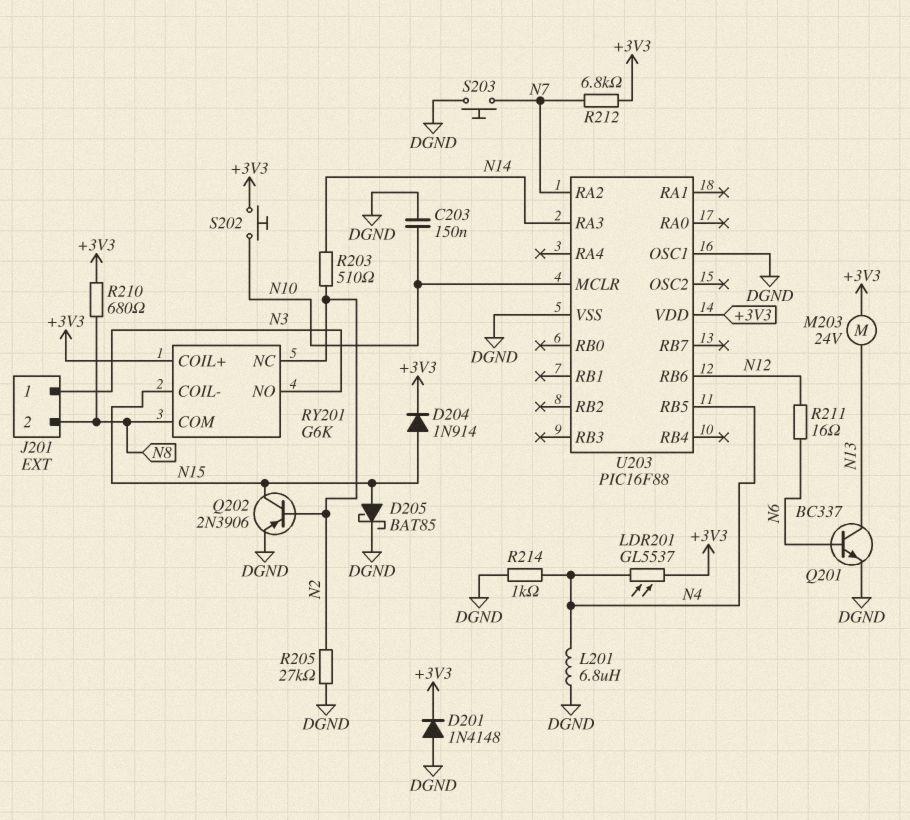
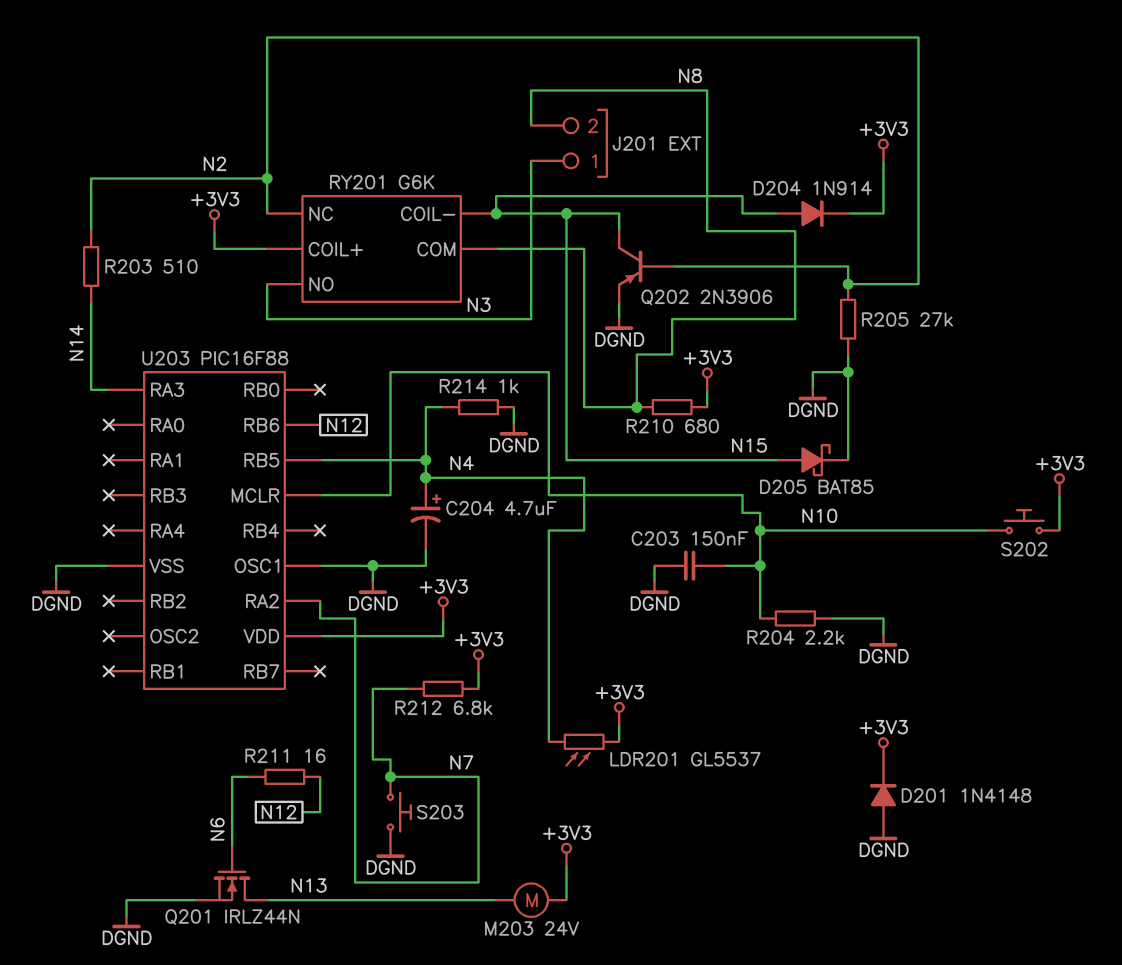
C204: none -> 4.7uF (plus N4, minus DGND)
L201: 6.8uH (DGND, N4) -> none
Q201: NPN BC337 (B N6, C N13, E DGND) -> NMOS IRLZ44N (G N6, D N13, S DGND)
R204: none -> 2.2k (DGND, N10)

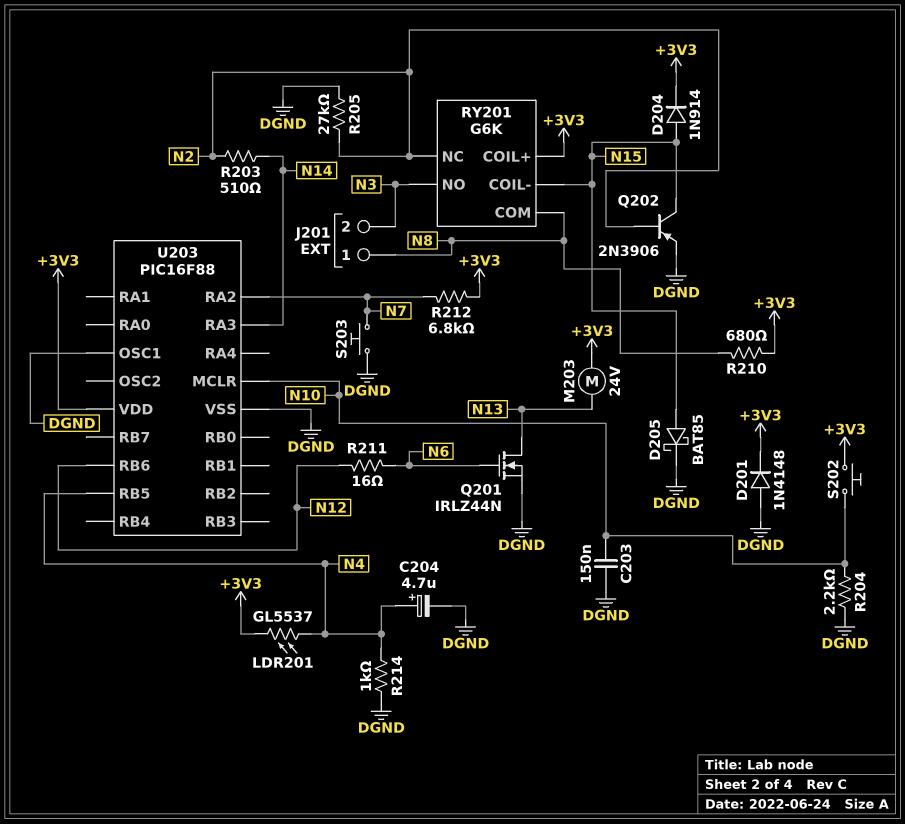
J201 pin 1: N3 -> N8
J201 pin 2: N8 -> N3

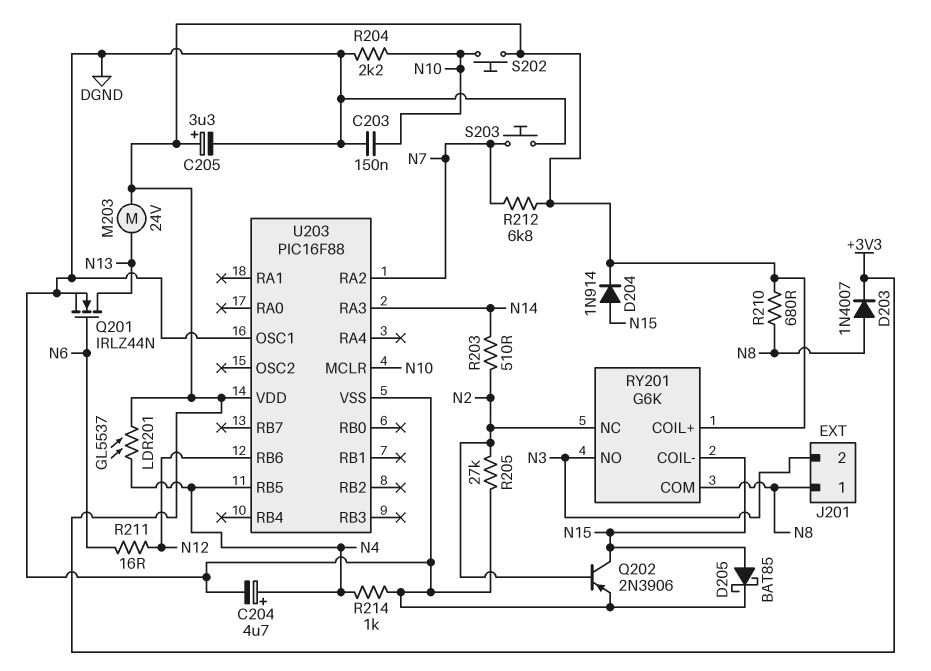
C205: none -> 3.3uF (plus +3V3, minus DGND)
D201: diode 1N4148 (A DGND, K +3V3) -> none
D203: none -> diode 1N4007 (A N8, K +3V3)

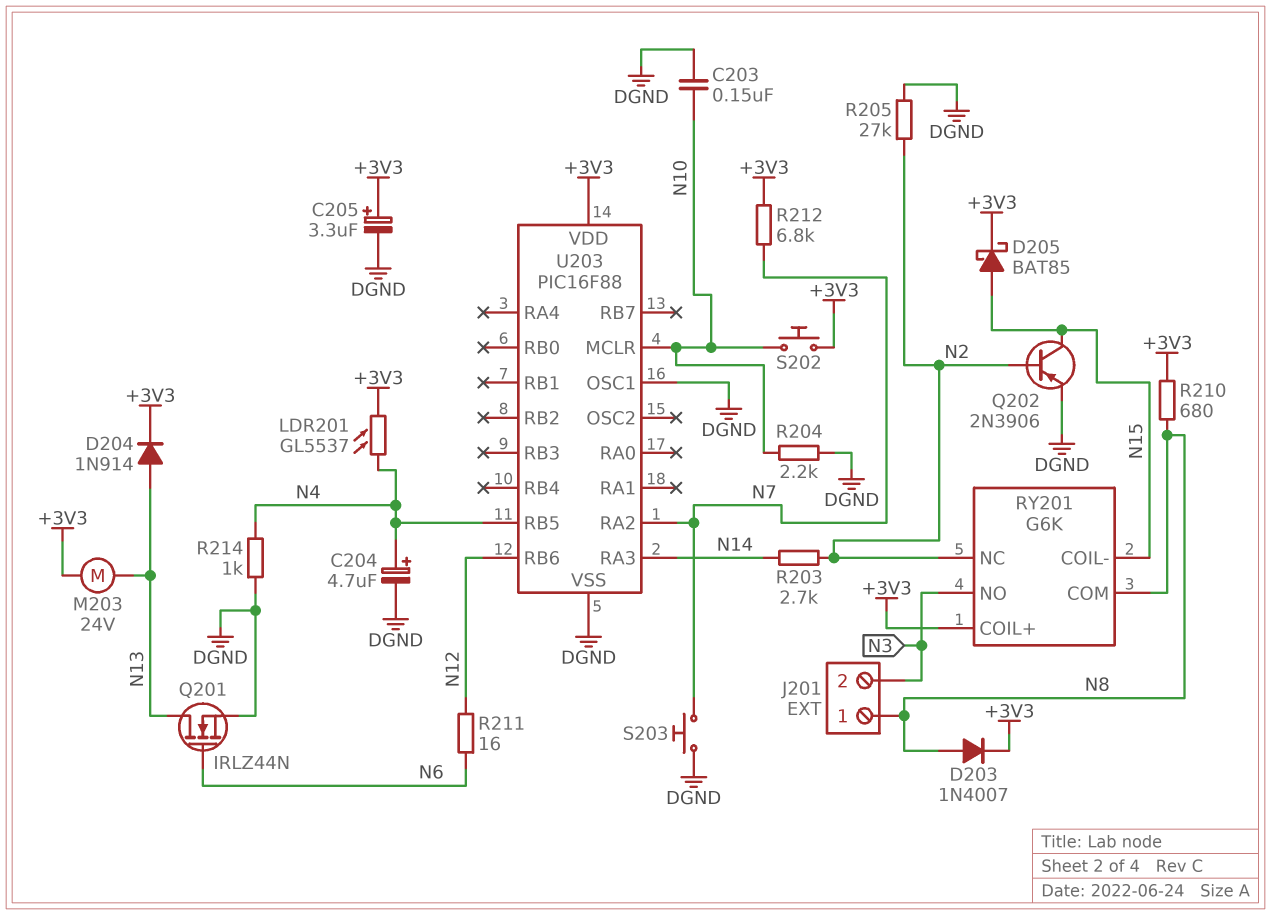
D204: diode 1N914 (A N15, K +3V3) -> diode 1N914 (A N13, K +3V3)
D205: schottky BAT85 (A N15, K DGND) -> schottky BAT85 (A N15, K +3V3)
R203: 510 (N2, N14) -> 2.7k (N2, N14)

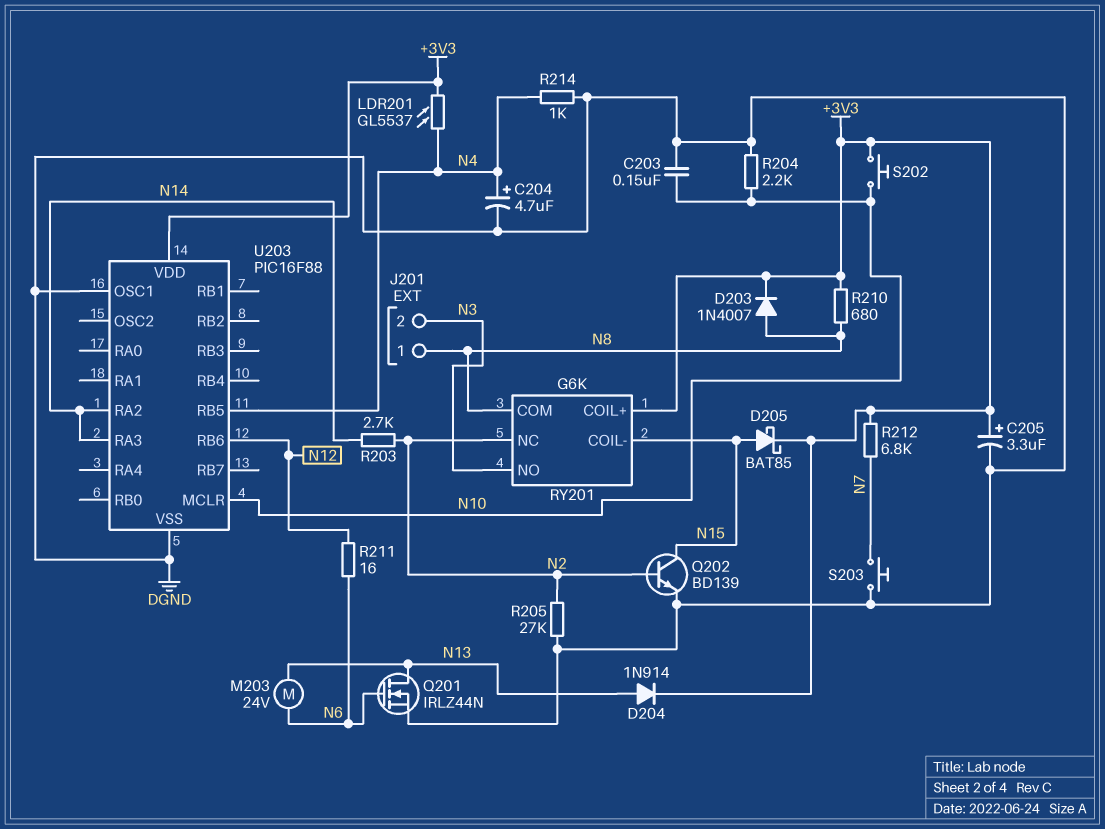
M203: motor 24V (+3V3, N13) -> motor 24V (N6, N13)
Q202: PNP 2N3906 (B N2, C N15, E DGND) -> NPN BD139 (B N2, C N15, E DGND)
U203 pin RA2: N7 -> N14

